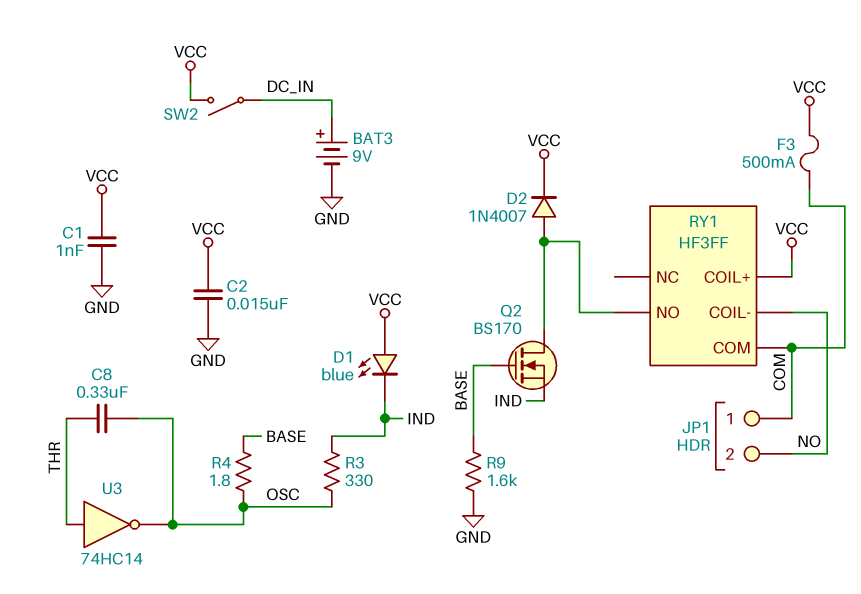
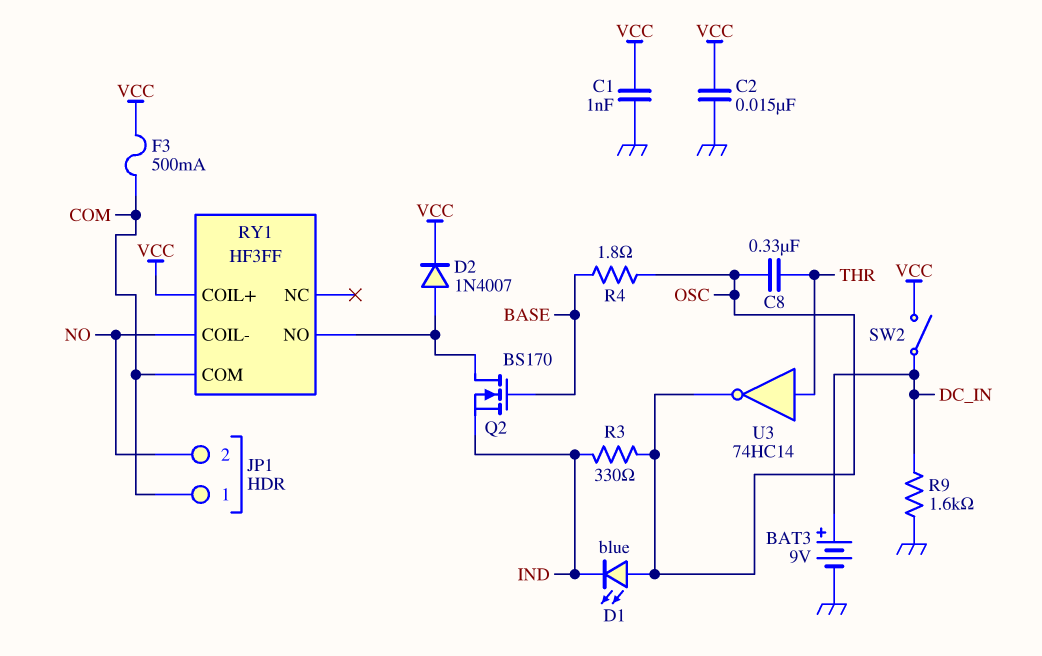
D1: LED blue (A VCC, K IND) -> LED blue (A OSC, K IND)
R9: 1.6k (BASE, GND) -> 1.6k (DC_IN, GND)

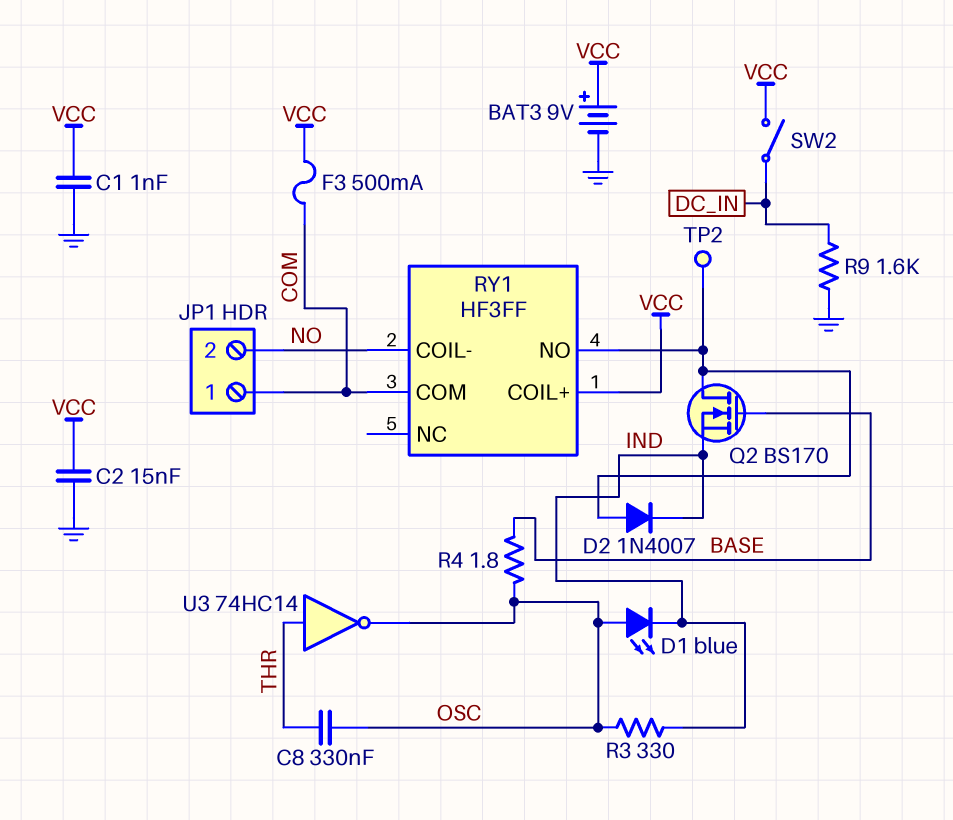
BAT3: 9V (plus DC_IN, minus GND) -> 9V (plus VCC, minus GND)
D2: diode 1N4007 (A RY1/NO, K VCC) -> diode 1N4007 (A RY1/NO, K IND)
TP2: none -> test point (RY1/NO)

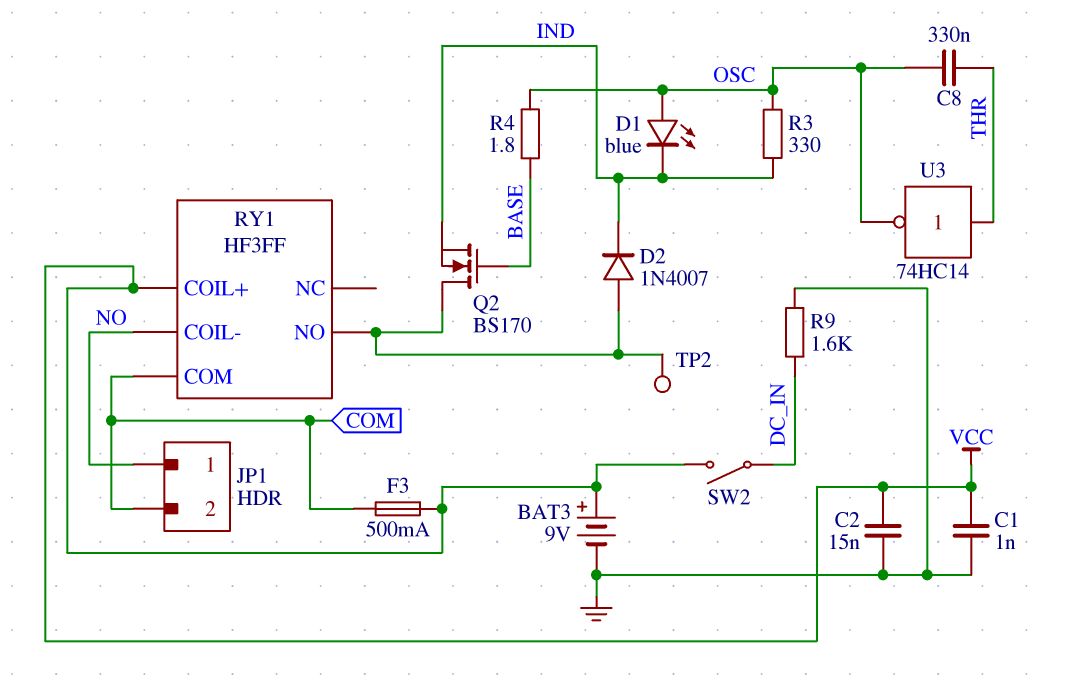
JP1 pin 1: COM -> NO
JP1 pin 2: NO -> COM

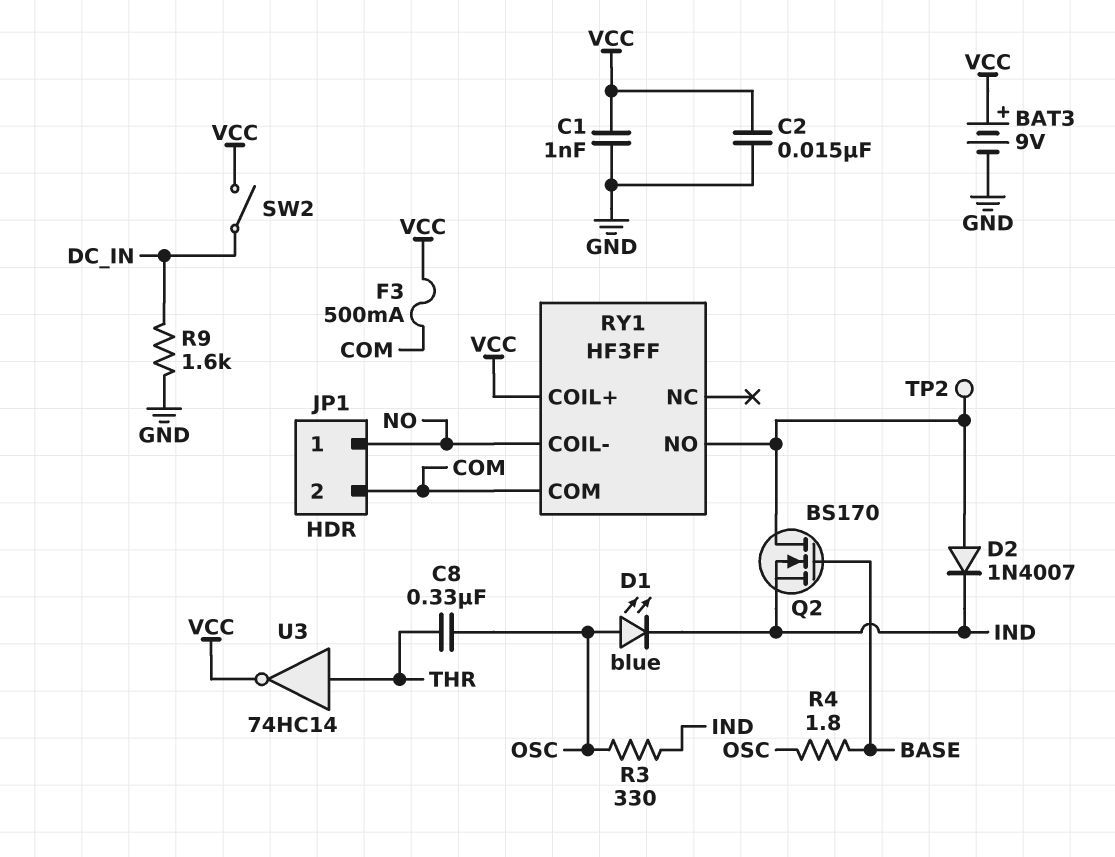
U3: NOT 74HC14 (in THR, out OSC) -> NOT 74HC14 (in THR, out VCC)

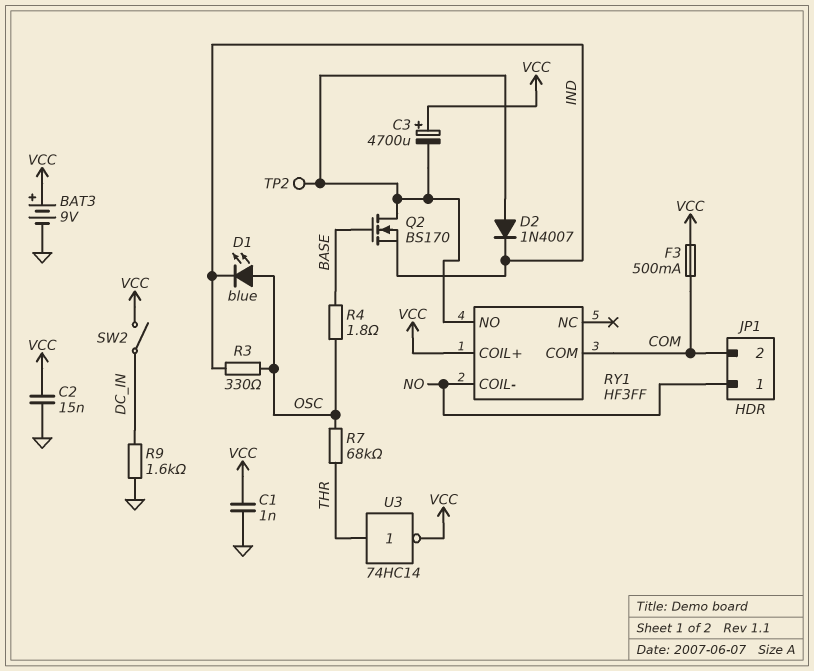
C3: none -> 4700uF (plus VCC, minus RY1/NO)
C8: 330nF (OSC, THR) -> none
R7: none -> 68k (OSC, THR)

